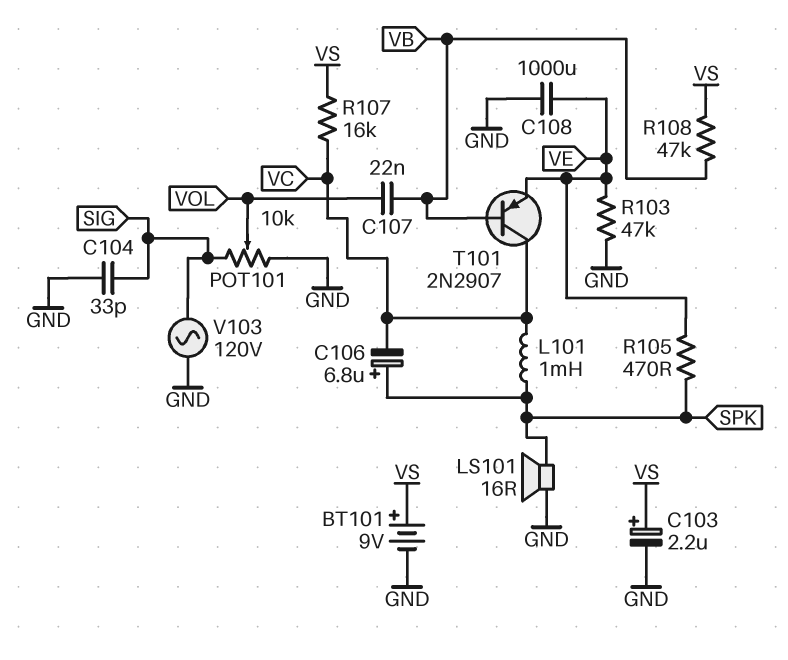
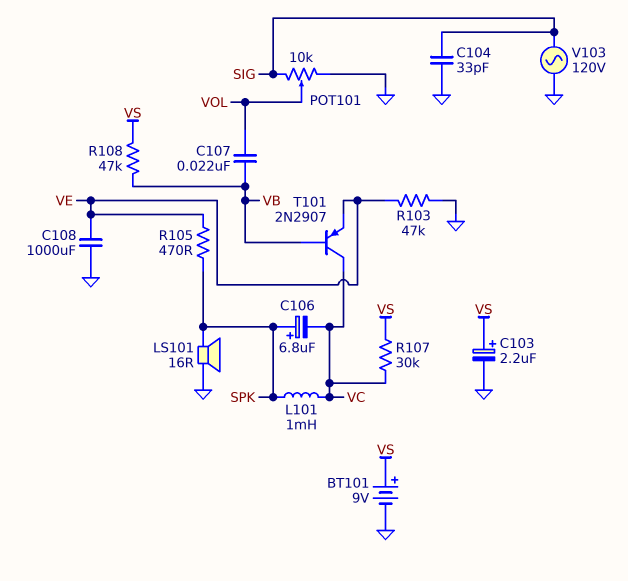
R107: 16k (VC, VS) -> 30k (VC, VS)

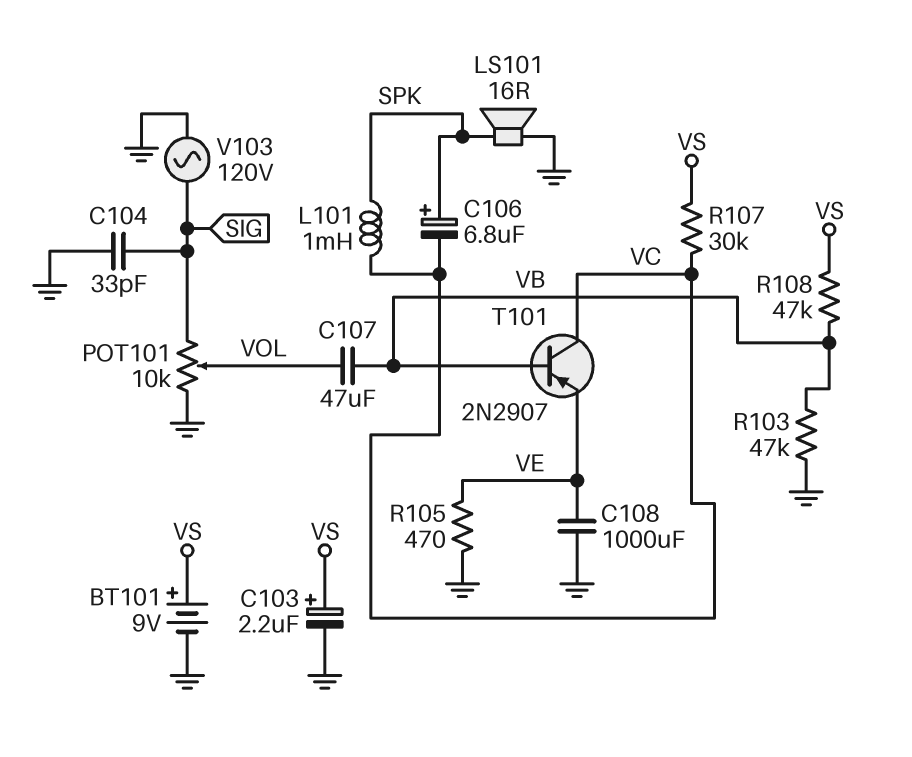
C107: 22nF (VB, VOL) -> 47uF (VB, VOL)
R103: 47k (GND, VE) -> 47k (GND, VB)
R105: 470 (SPK, VE) -> 470 (GND, VE)

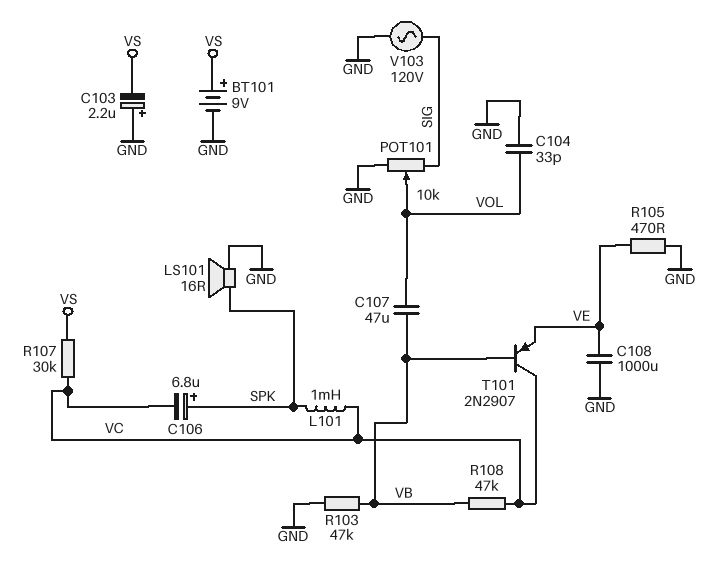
C103: 2.2uF (plus VS, minus GND) -> 2.2uF (plus GND, minus VS)
C104: 33pF (GND, SIG) -> 33pF (GND, VOL)
R108: 47k (VB, VS) -> 47k (VB, VC)

